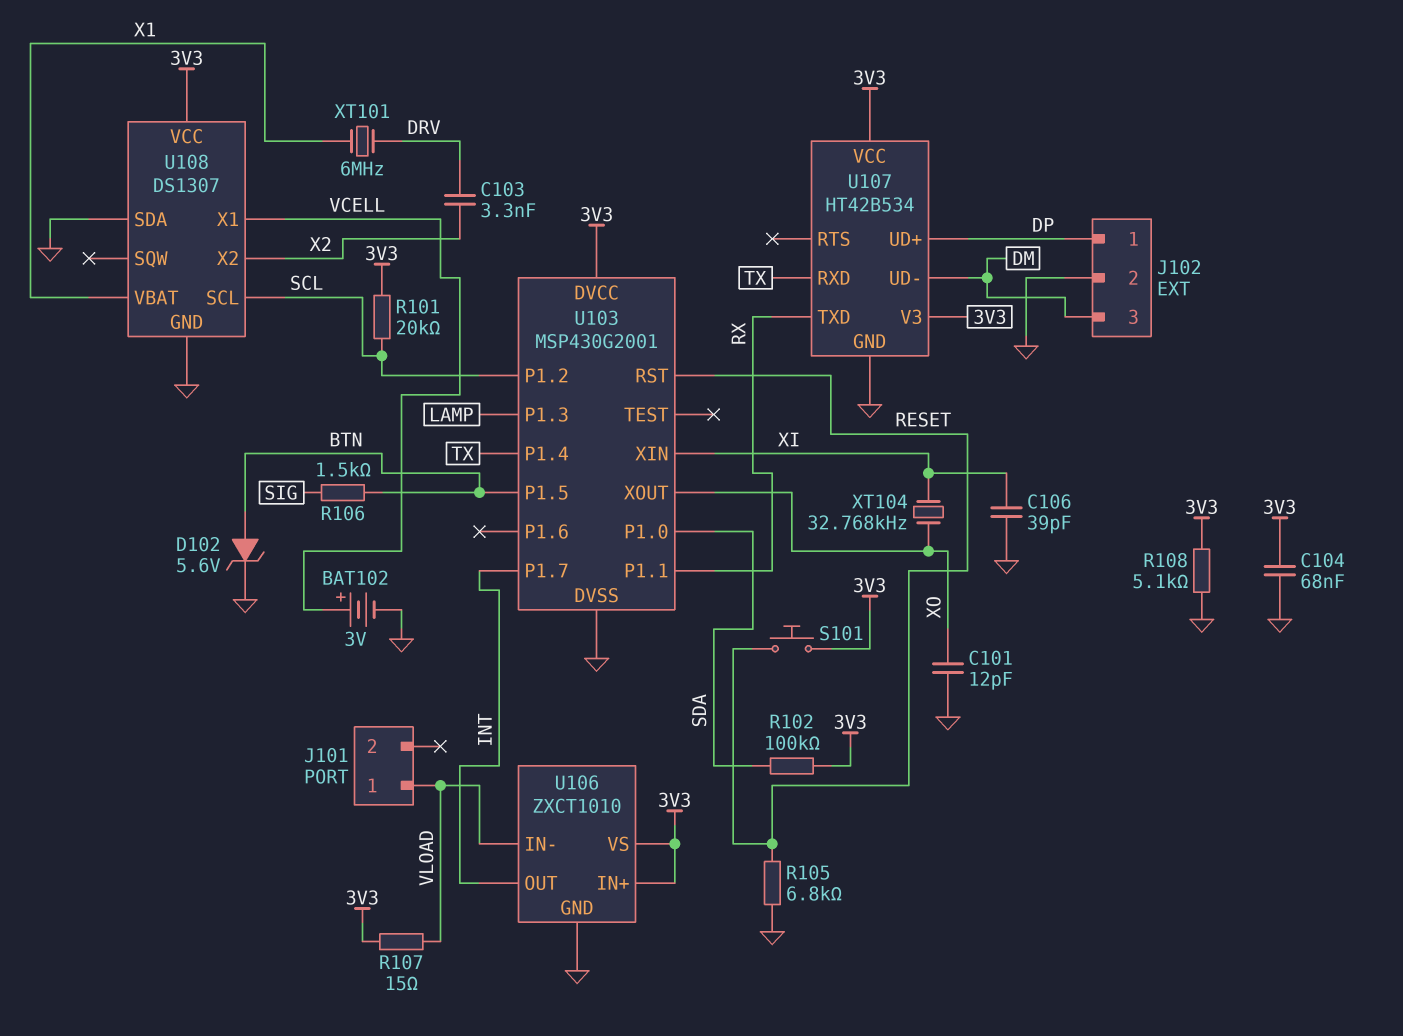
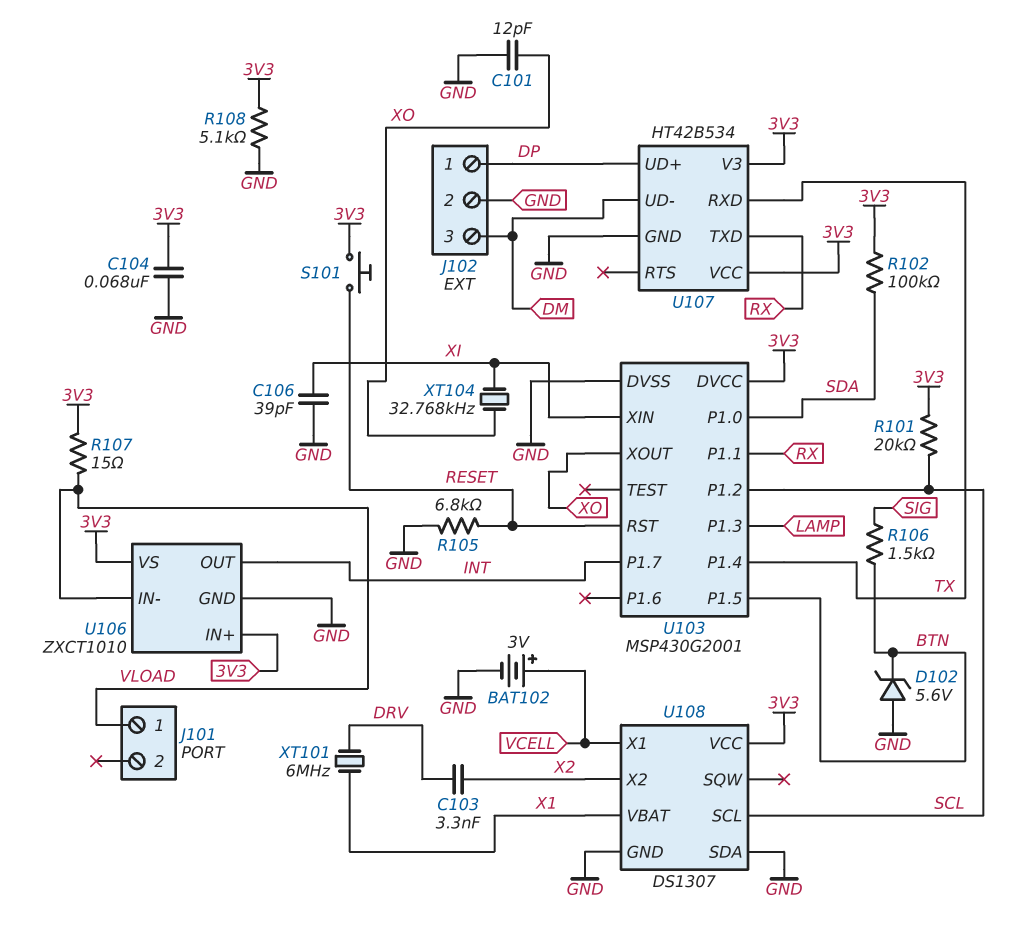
D102: zener 5.6V (A BTN, K GND) -> zener 5.6V (A GND, K BTN)

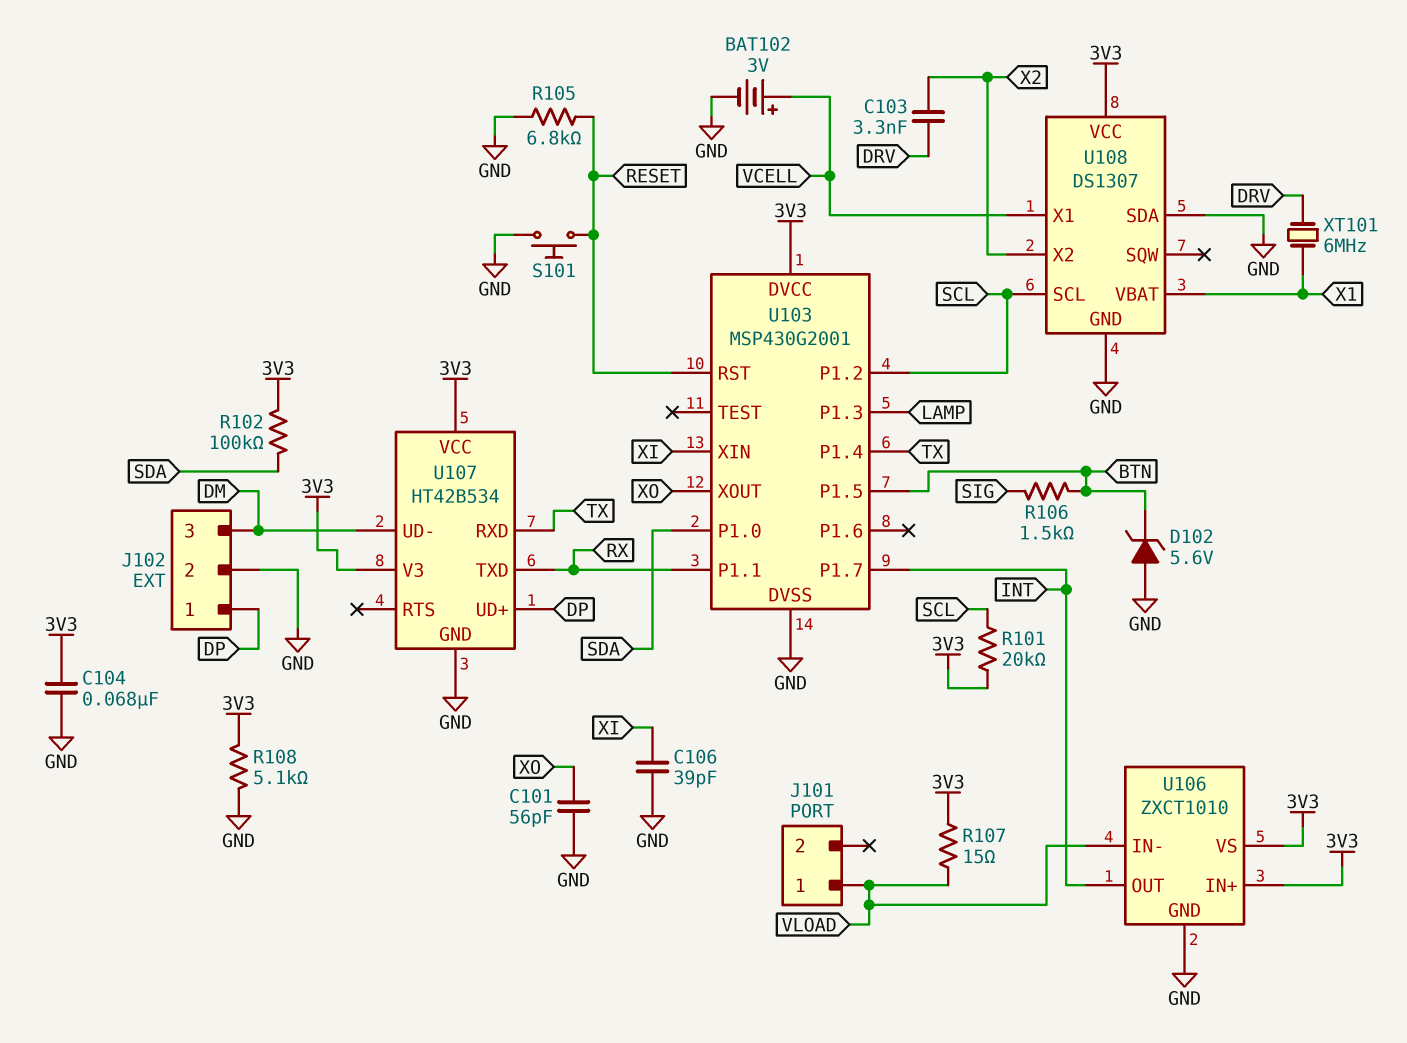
C101: 12pF (GND, XO) -> 56pF (GND, XO)
S101: button (3V3, RESET) -> button (GND, RESET)
XT104: 32.768kHz (XI, XO) -> none

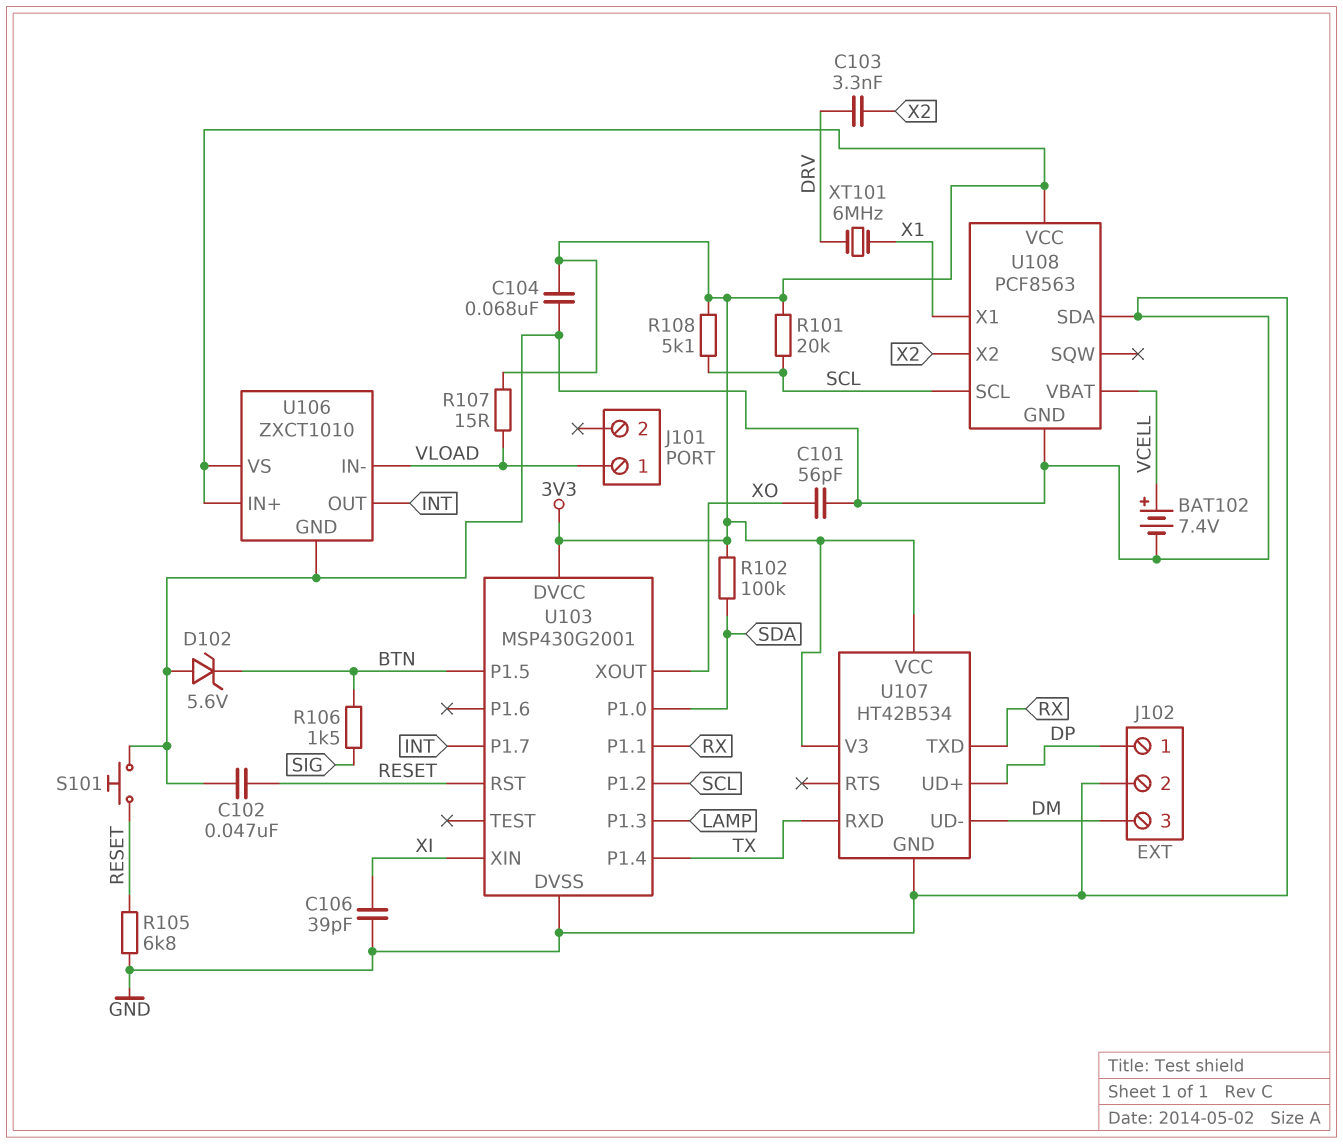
BAT102: 3V (plus VCELL, minus GND) -> 7.4V (plus VCELL, minus GND)
C102: none -> 47nF (GND, RESET)
R108: 5.1k (3V3, GND) -> 5.1k (3V3, SCL)
U108: DS1307 -> PCF8563
U108 pin VBAT: X1 -> VCELL
U108 pin X1: VCELL -> X1

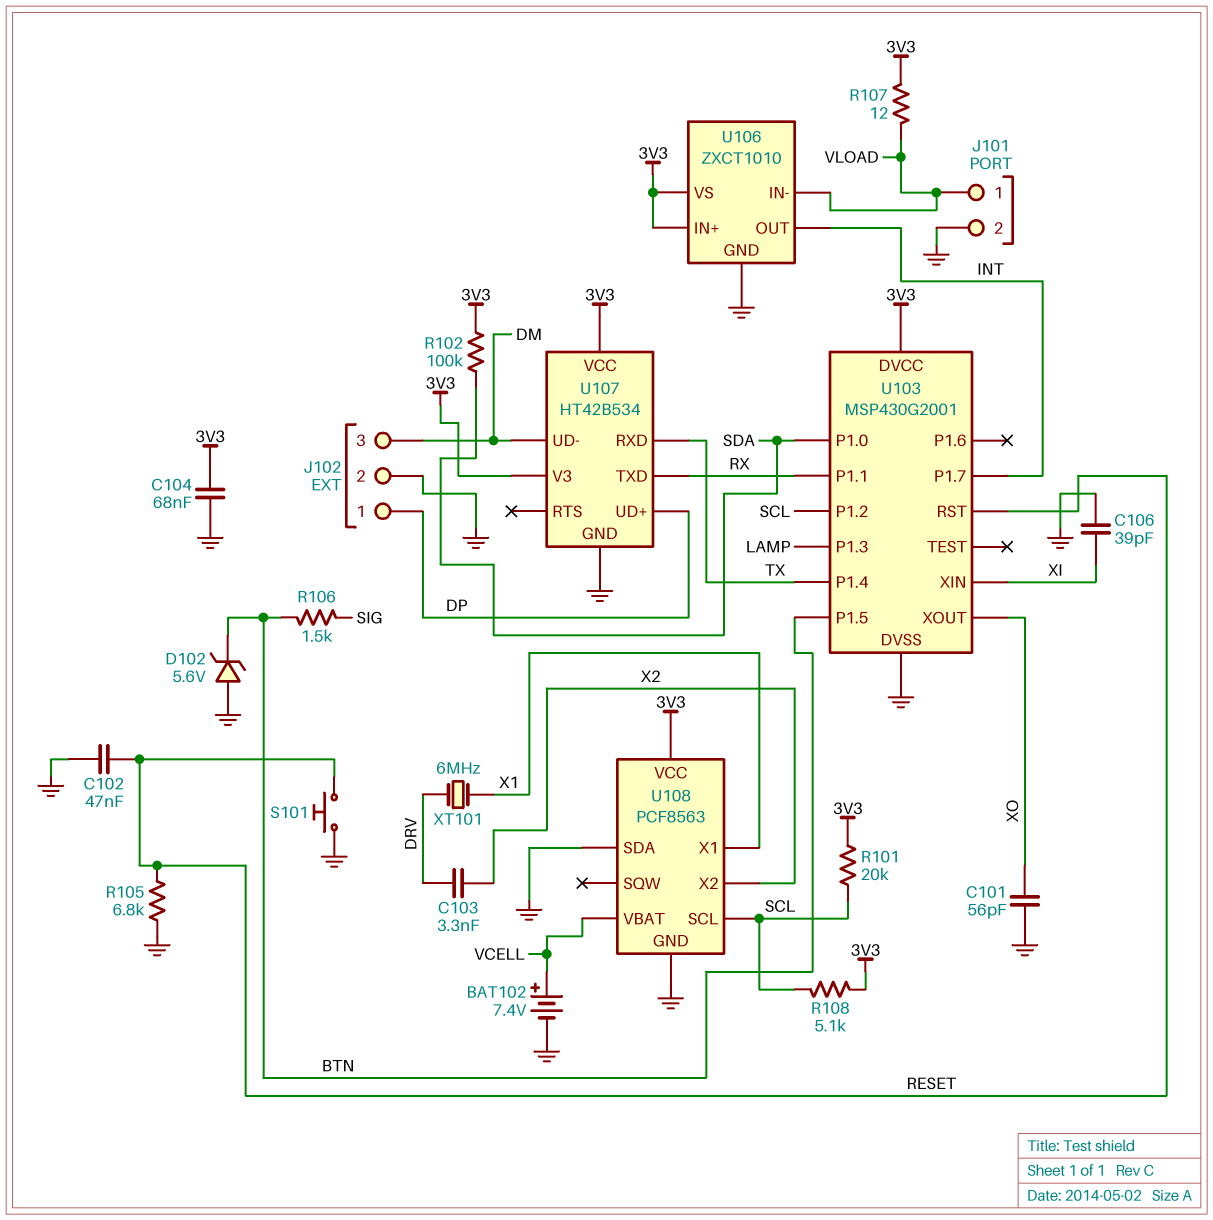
J101 pin 2: none -> GND
R107: 15 (3V3, VLOAD) -> 12 (3V3, VLOAD)

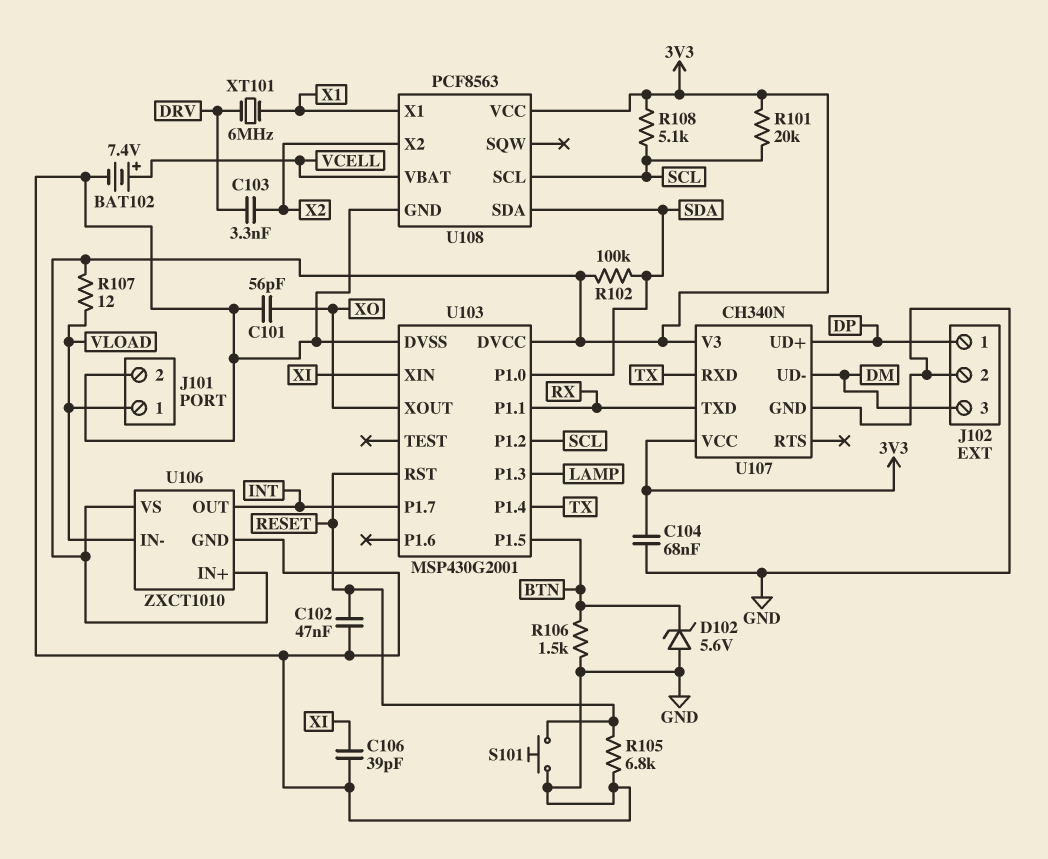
R106: 1.5k (BTN, SIG) -> 1.5k (BTN, GND)
U107: HT42B534 -> CH340N
U108 pin SDA: GND -> SDA

